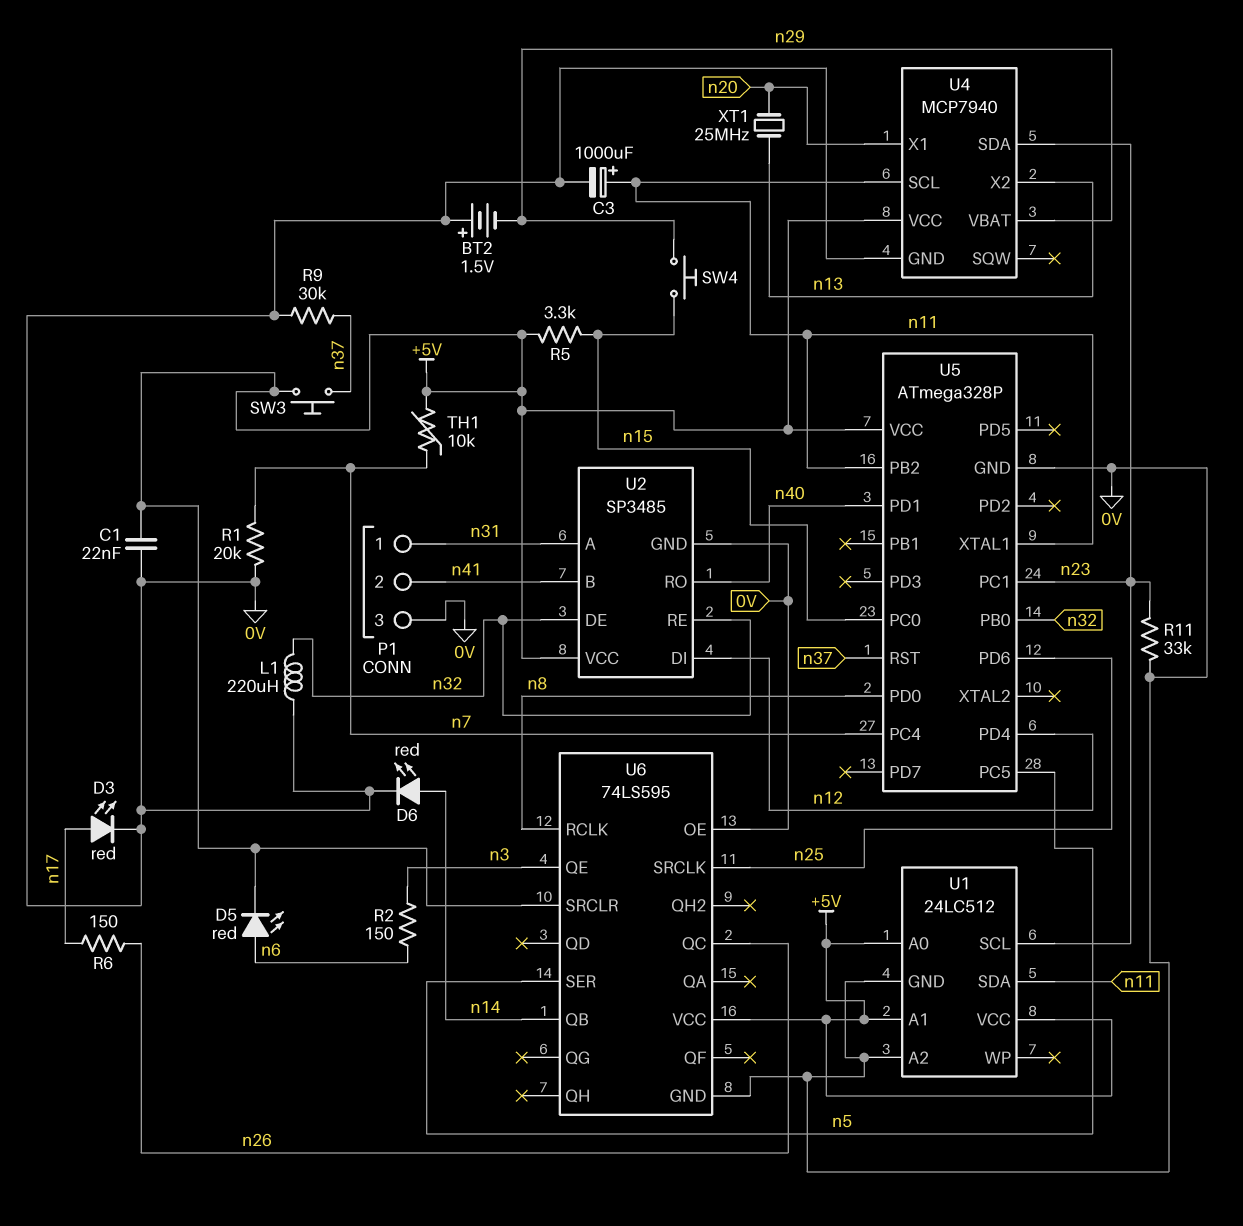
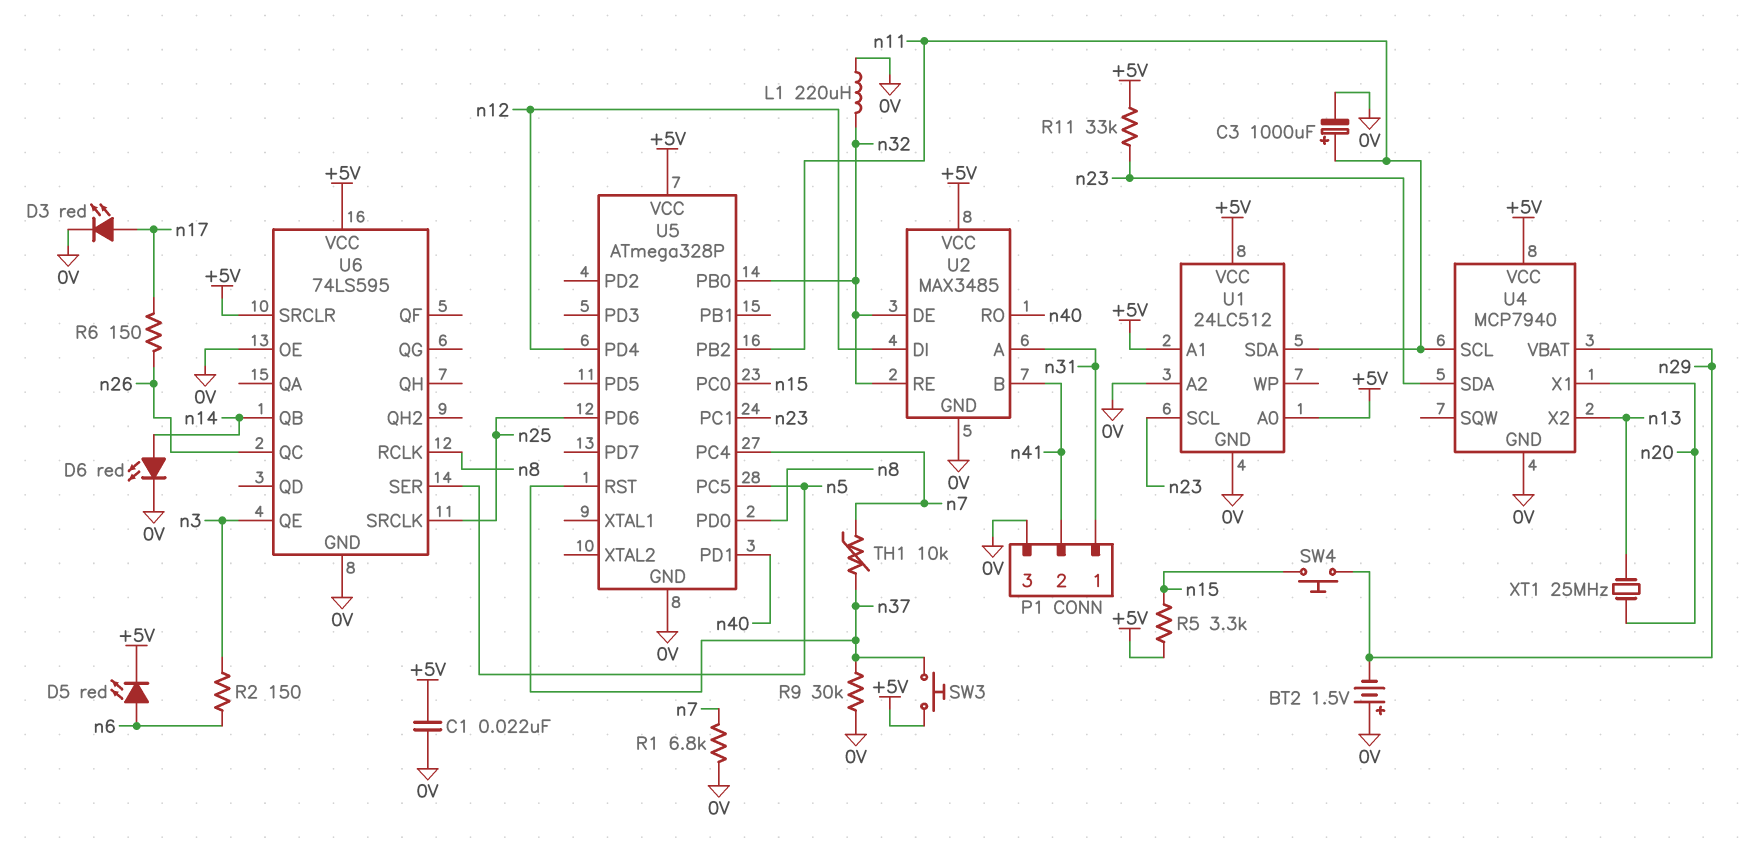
R1: 20k (0V, n7) -> 6.8k (0V, n7)
R11: 33k (0V, n23) -> 33k (+5V, n23)
TH1: 10k (+5V, n7) -> 10k (n7, n37)
U2: SP3485 -> MAX3485
U5 pin XTAL1: n11 -> none

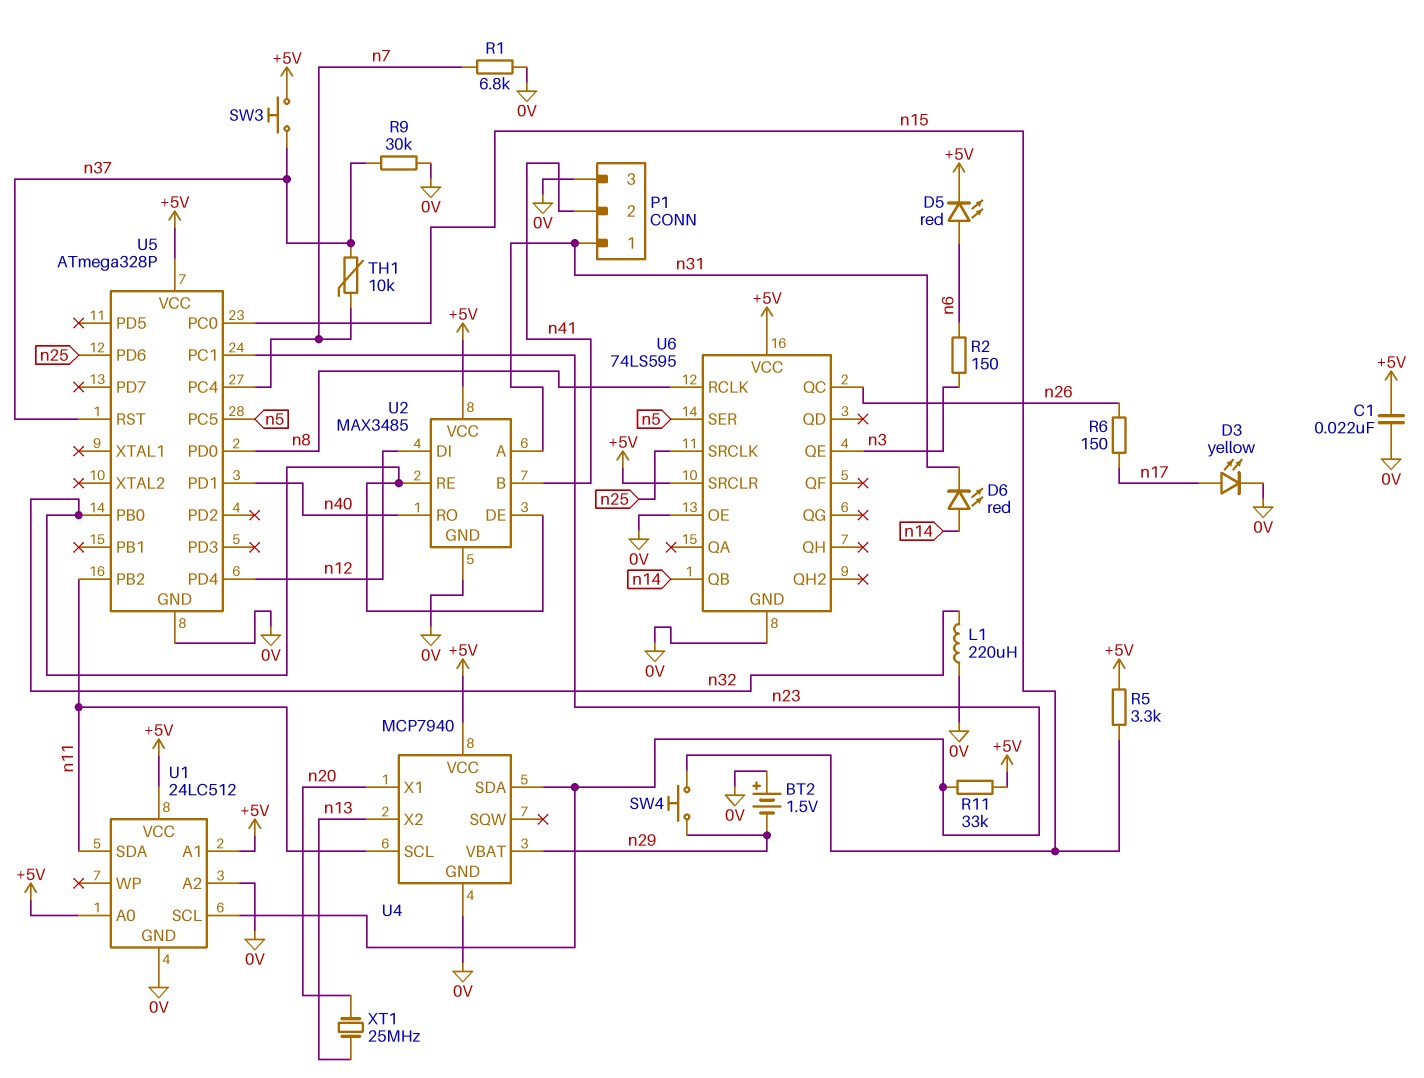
C3: 1000uF (plus n11, minus 0V) -> none
D3: LED red (A n17, K 0V) -> LED yellow (A n17, K 0V)
D6: LED red (A n14, K 0V) -> LED red (A n14, K n31)

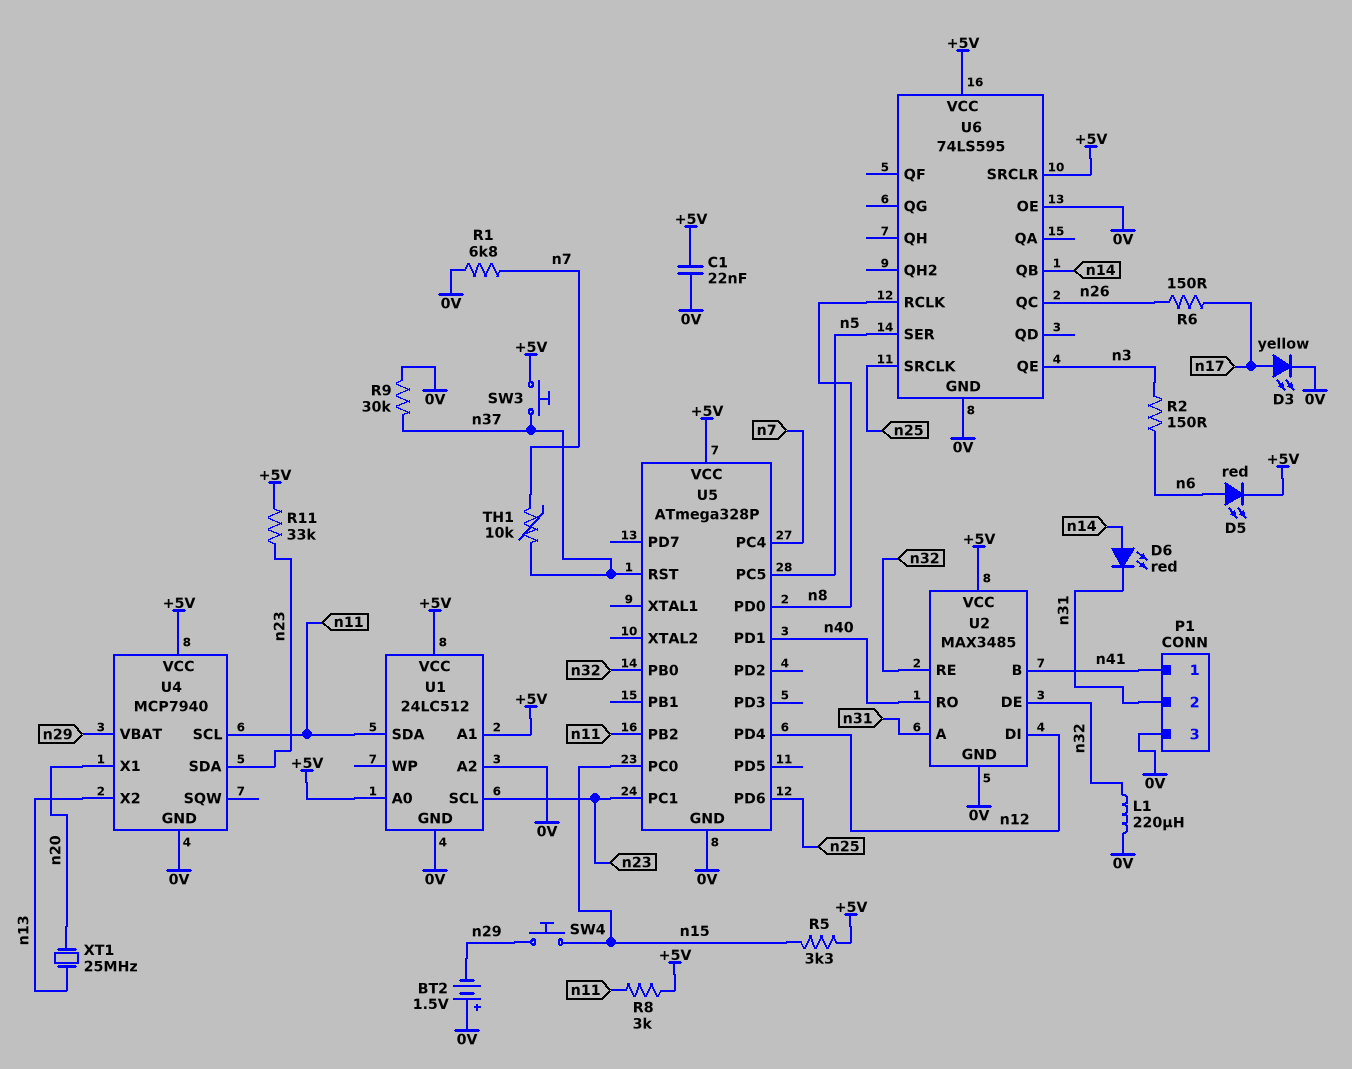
P1 pin 1: n31 -> n41
P1 pin 2: n41 -> n31
R8: none -> 3k (+5V, n11)

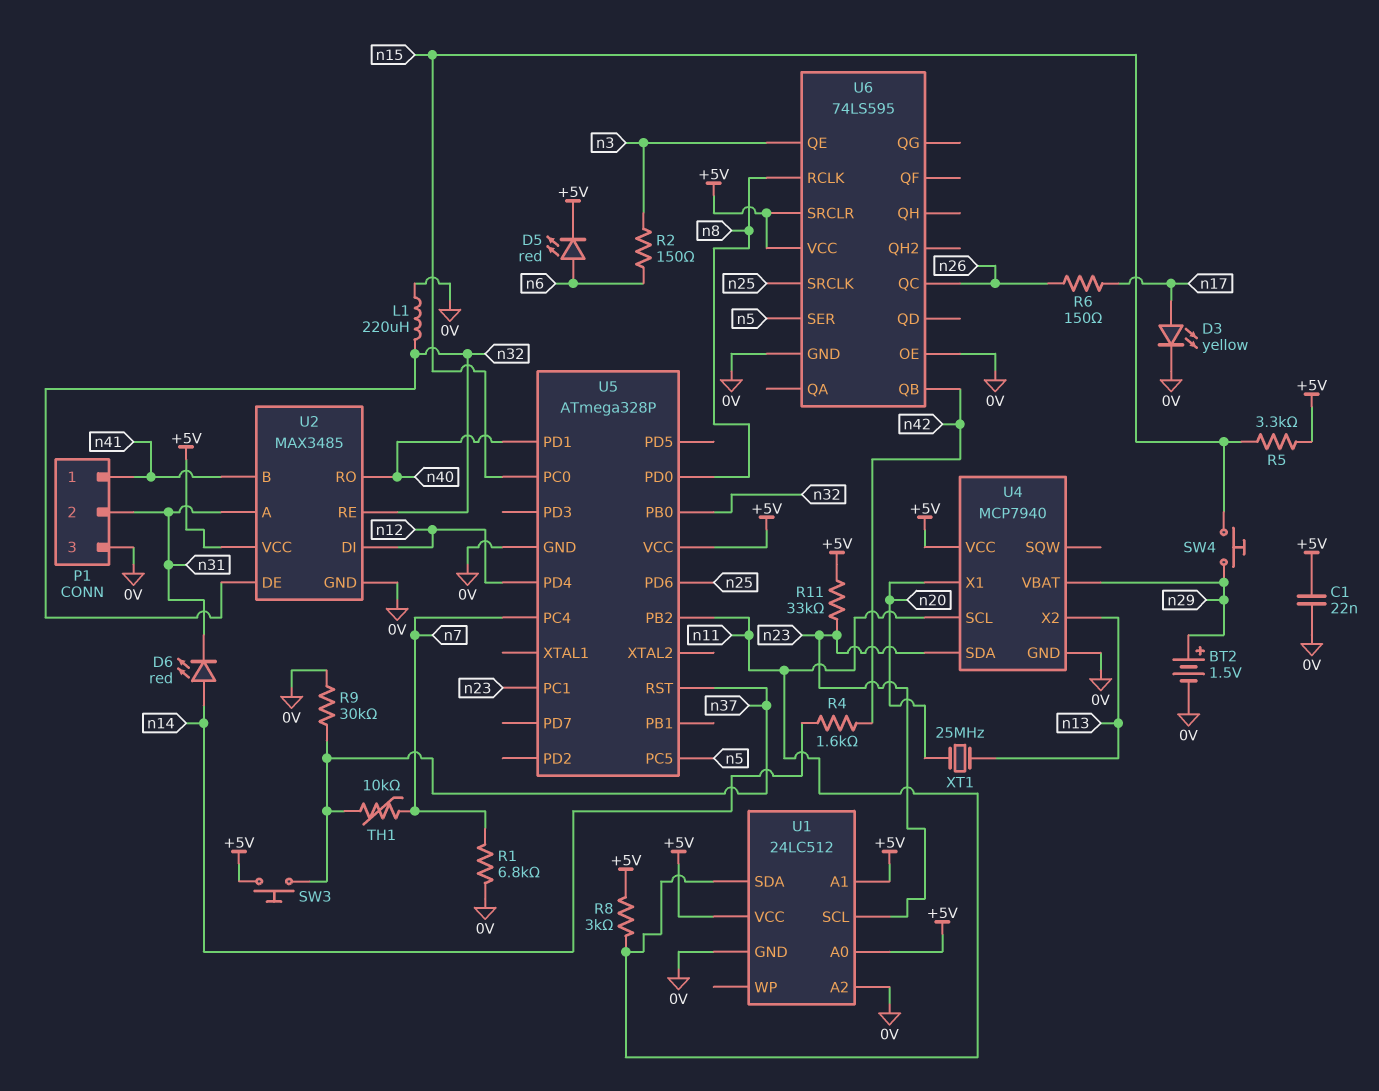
BT2: 1.5V (plus 0V, minus n29) -> 1.5V (plus n29, minus 0V)
R4: none -> 1.6k (n14, n42)
U6 pin QB: n14 -> n42

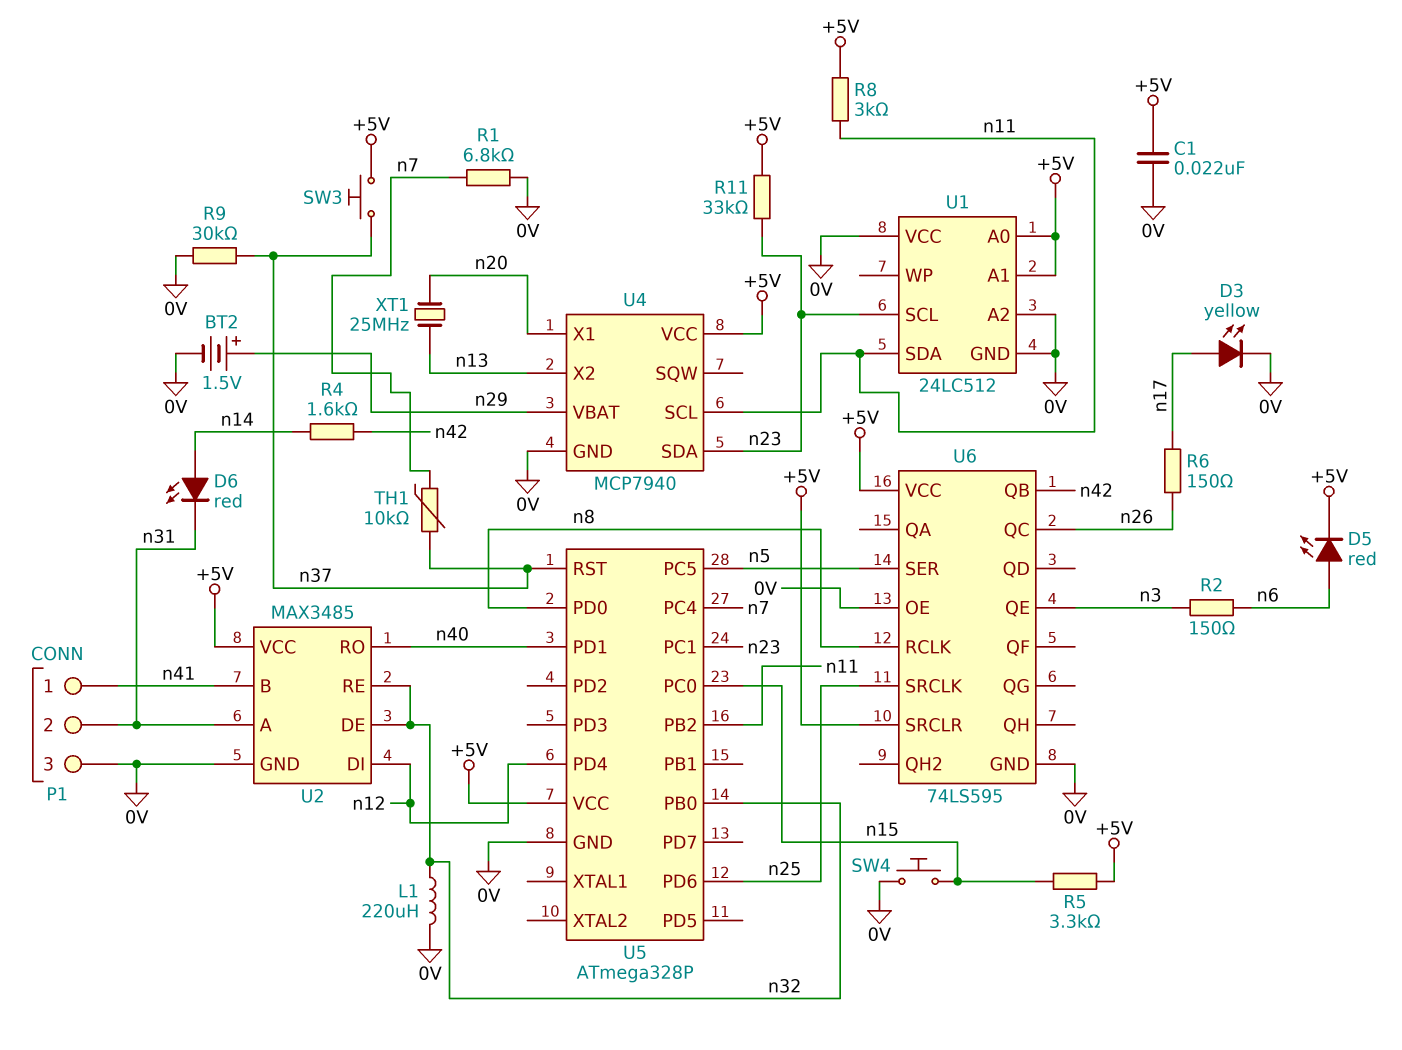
SW4: button (n15, n29) -> button (0V, n15)
U1 pin VCC: +5V -> 0V

